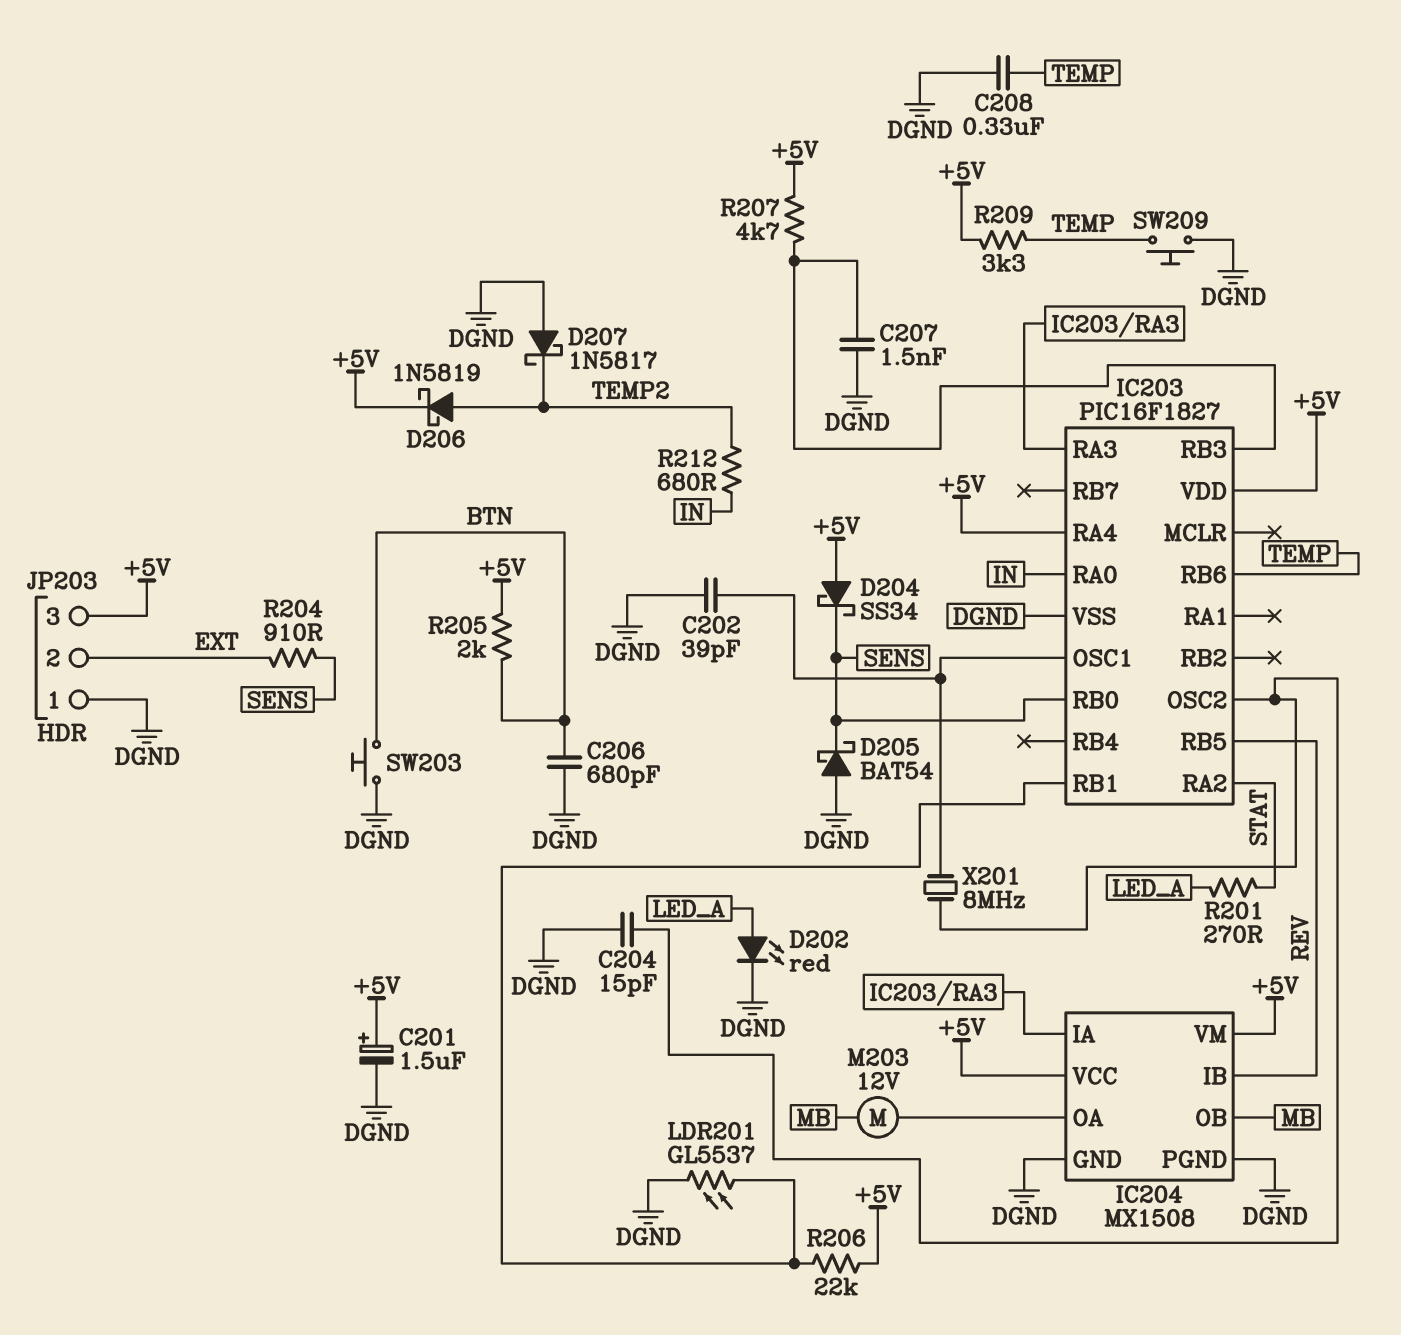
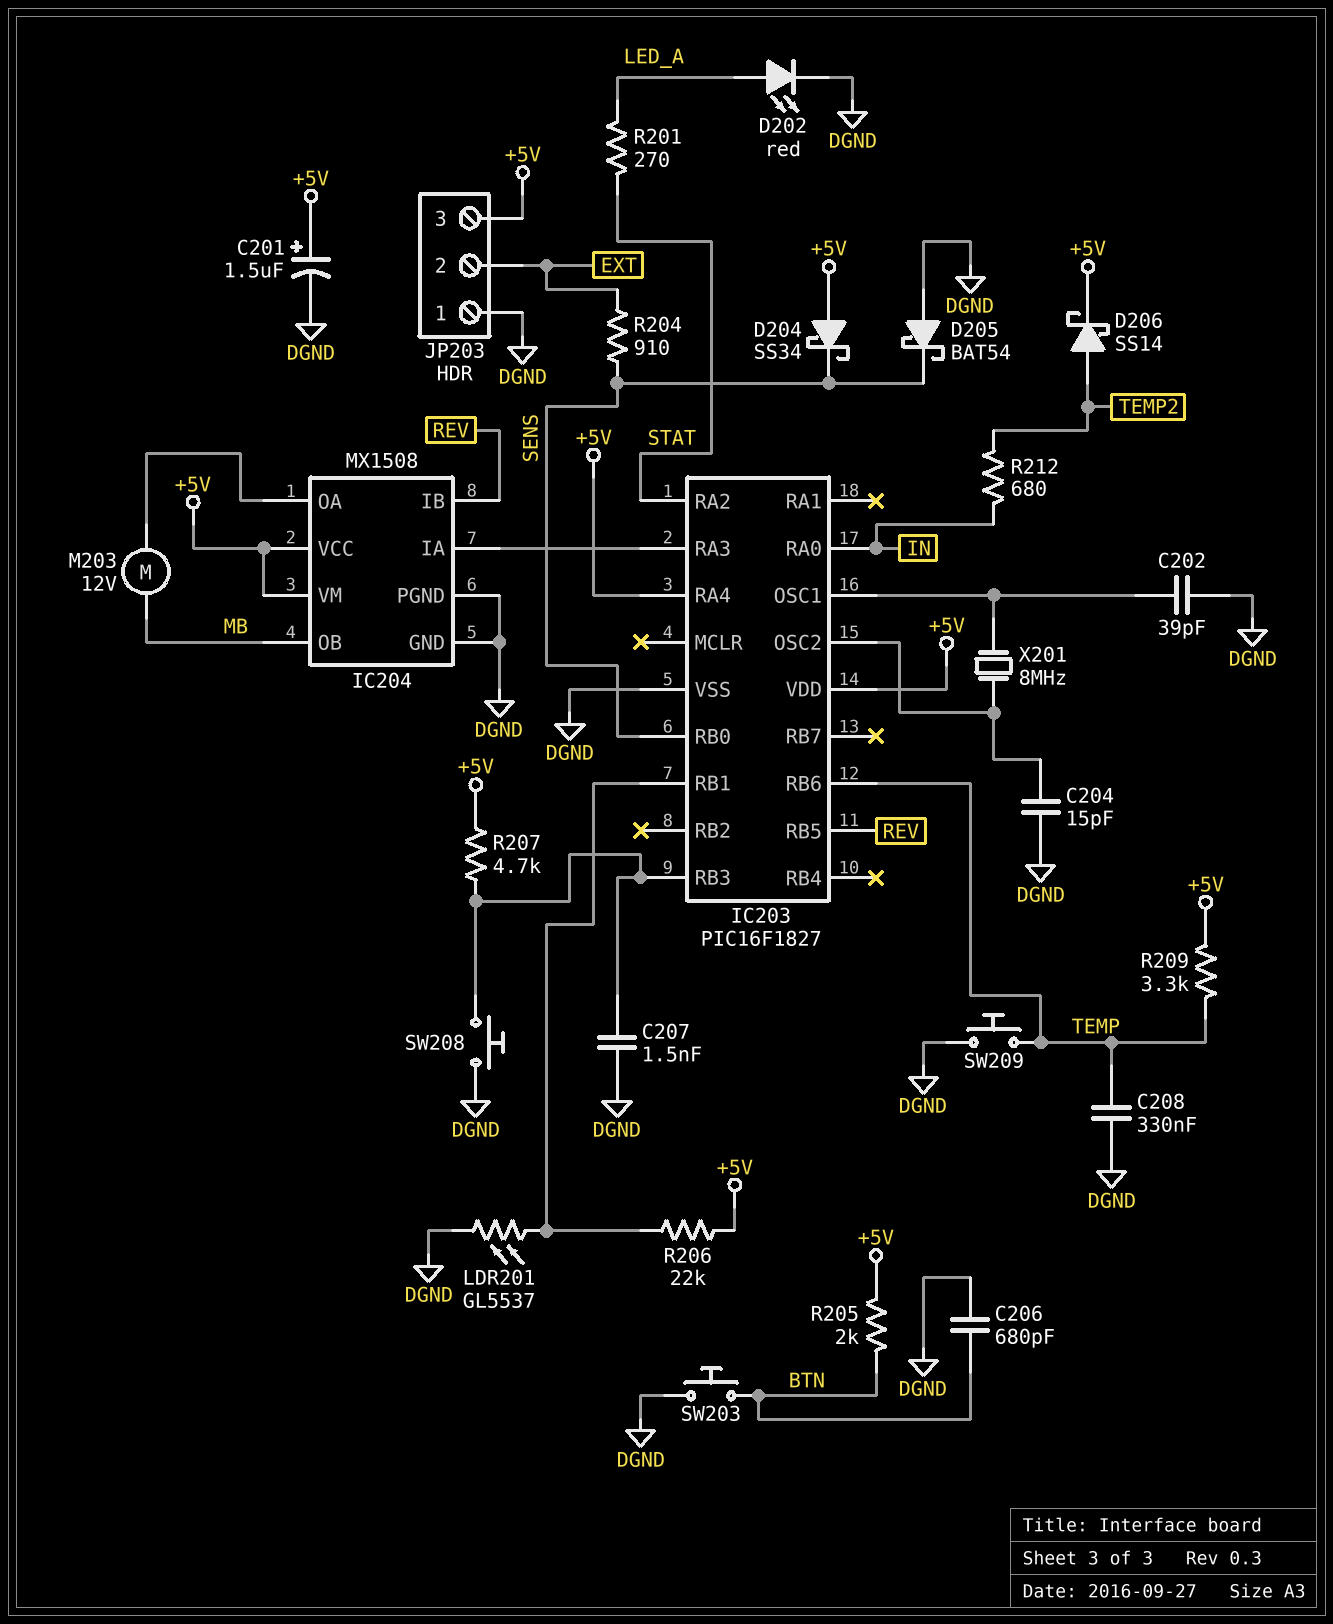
D206: schottky 1N5819 (A TEMP2, K +5V) -> schottky SS14 (A TEMP2, K +5V)
D207: schottky 1N5817 (A DGND, K TEMP2) -> none
SW208: none -> button (DGND, IC203/RB3)

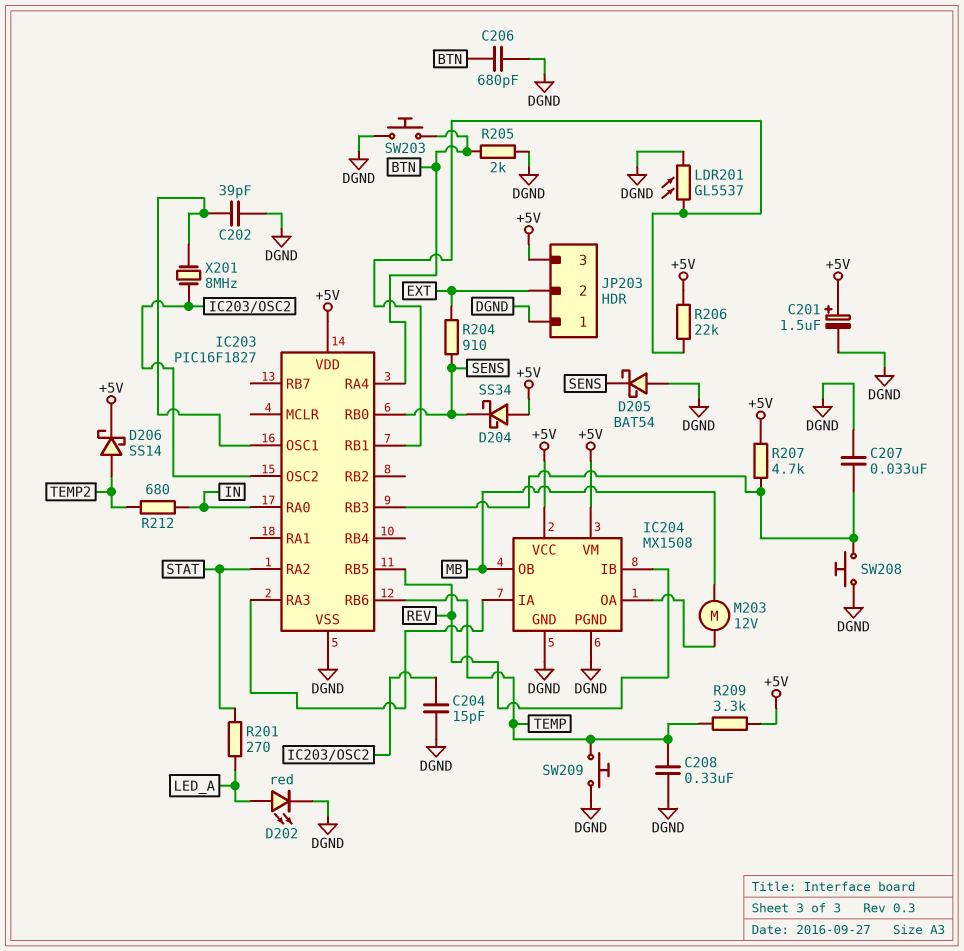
C207: 1.5nF (DGND, IC203/RB3) -> 33nF (DGND, IC203/RB3)
IC203 pin RA4: +5V -> BTN
R205: 2k (+5V, BTN) -> 2k (BTN, DGND)

